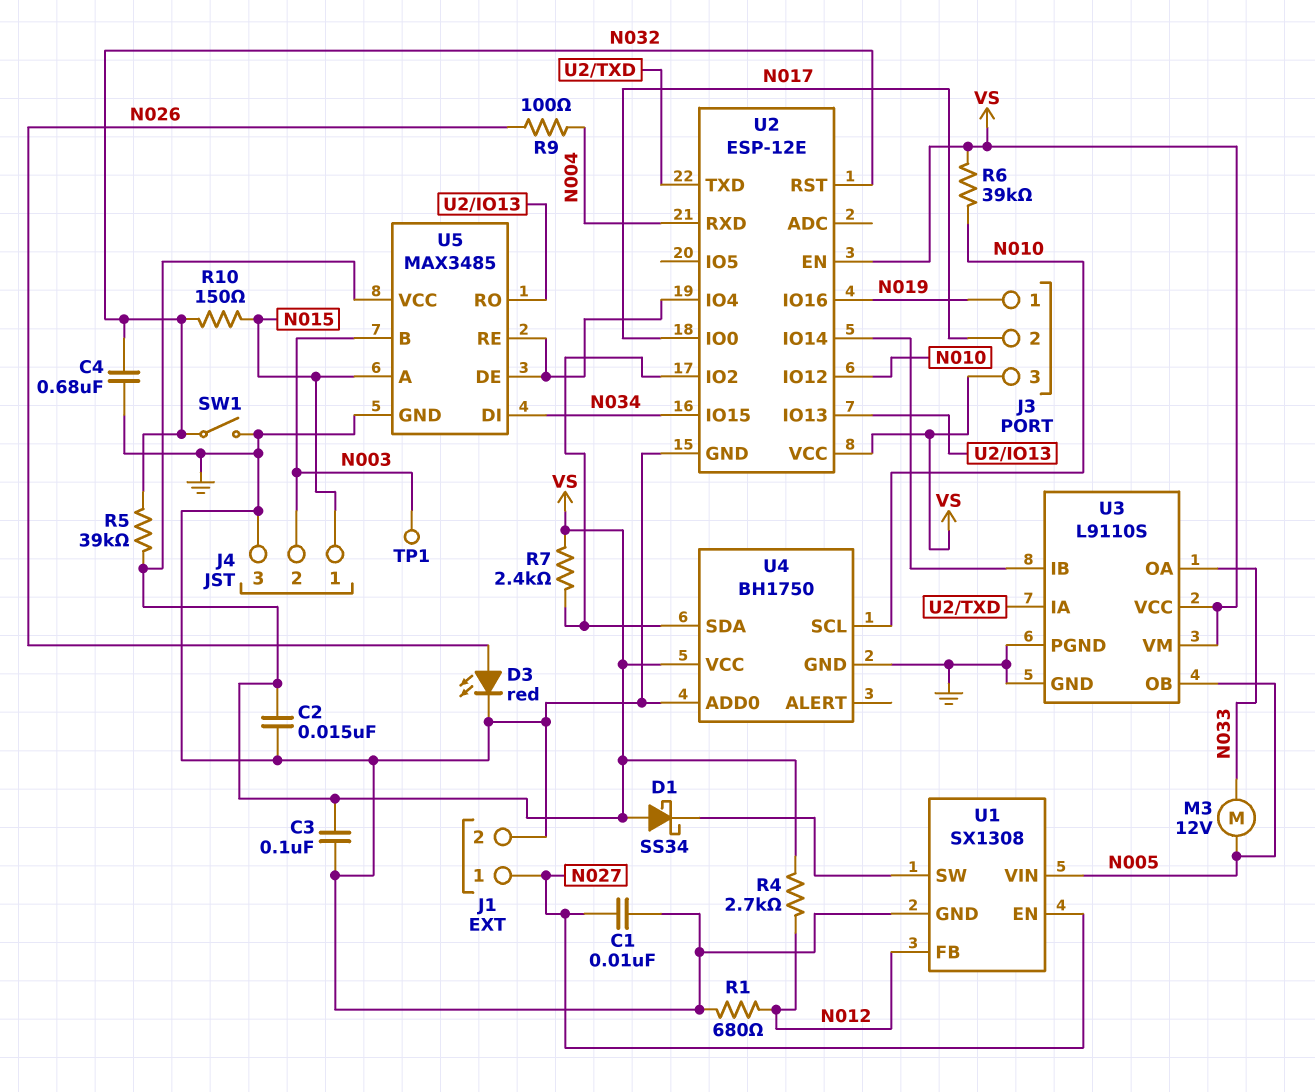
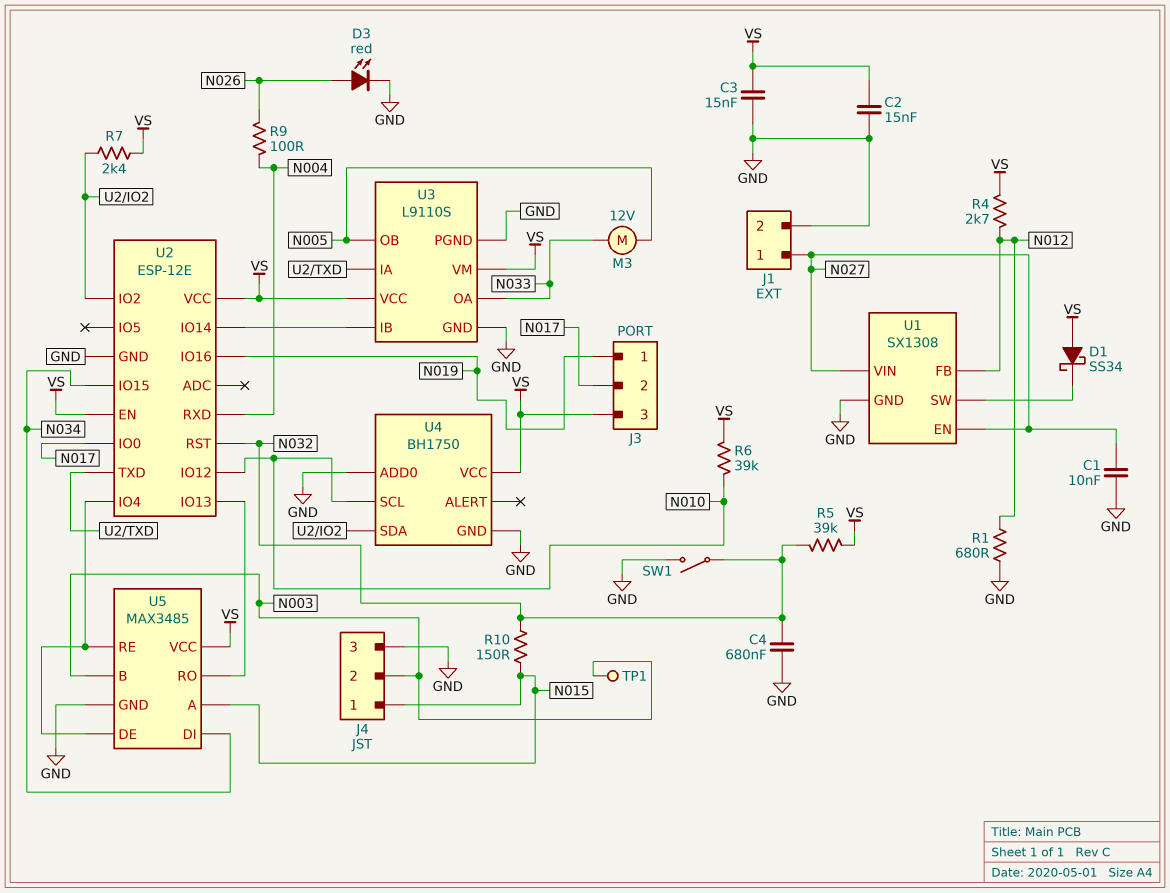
C3: 100nF (GND, VS) -> 15nF (GND, VS)
U1 pin VIN: N005 -> N027

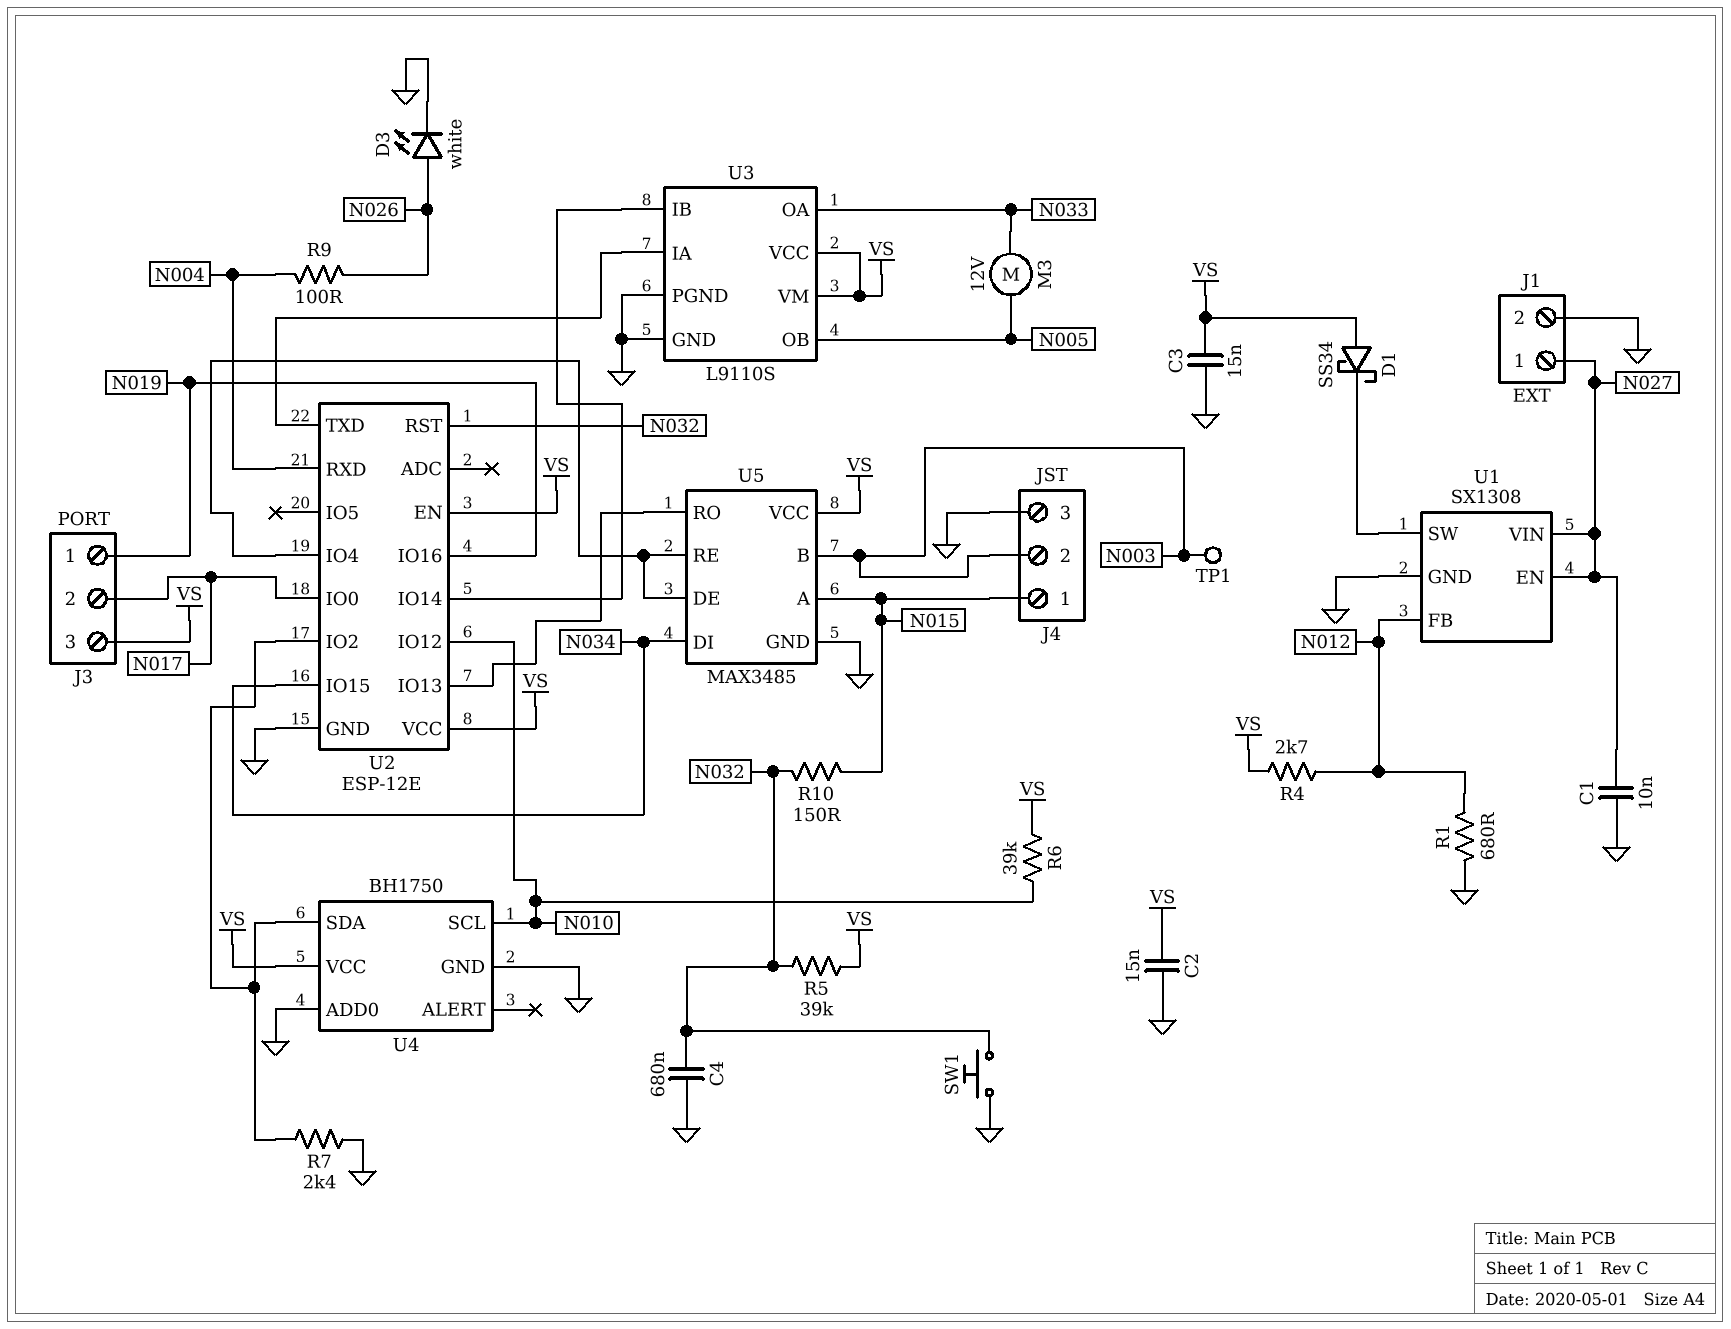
D3: LED red (A N026, K GND) -> LED white (A N026, K GND)
R7: 2.4k (U2/IO2, VS) -> 2.4k (GND, U2/IO2)
SW1: switch (GND, N032) -> button (GND, N032)

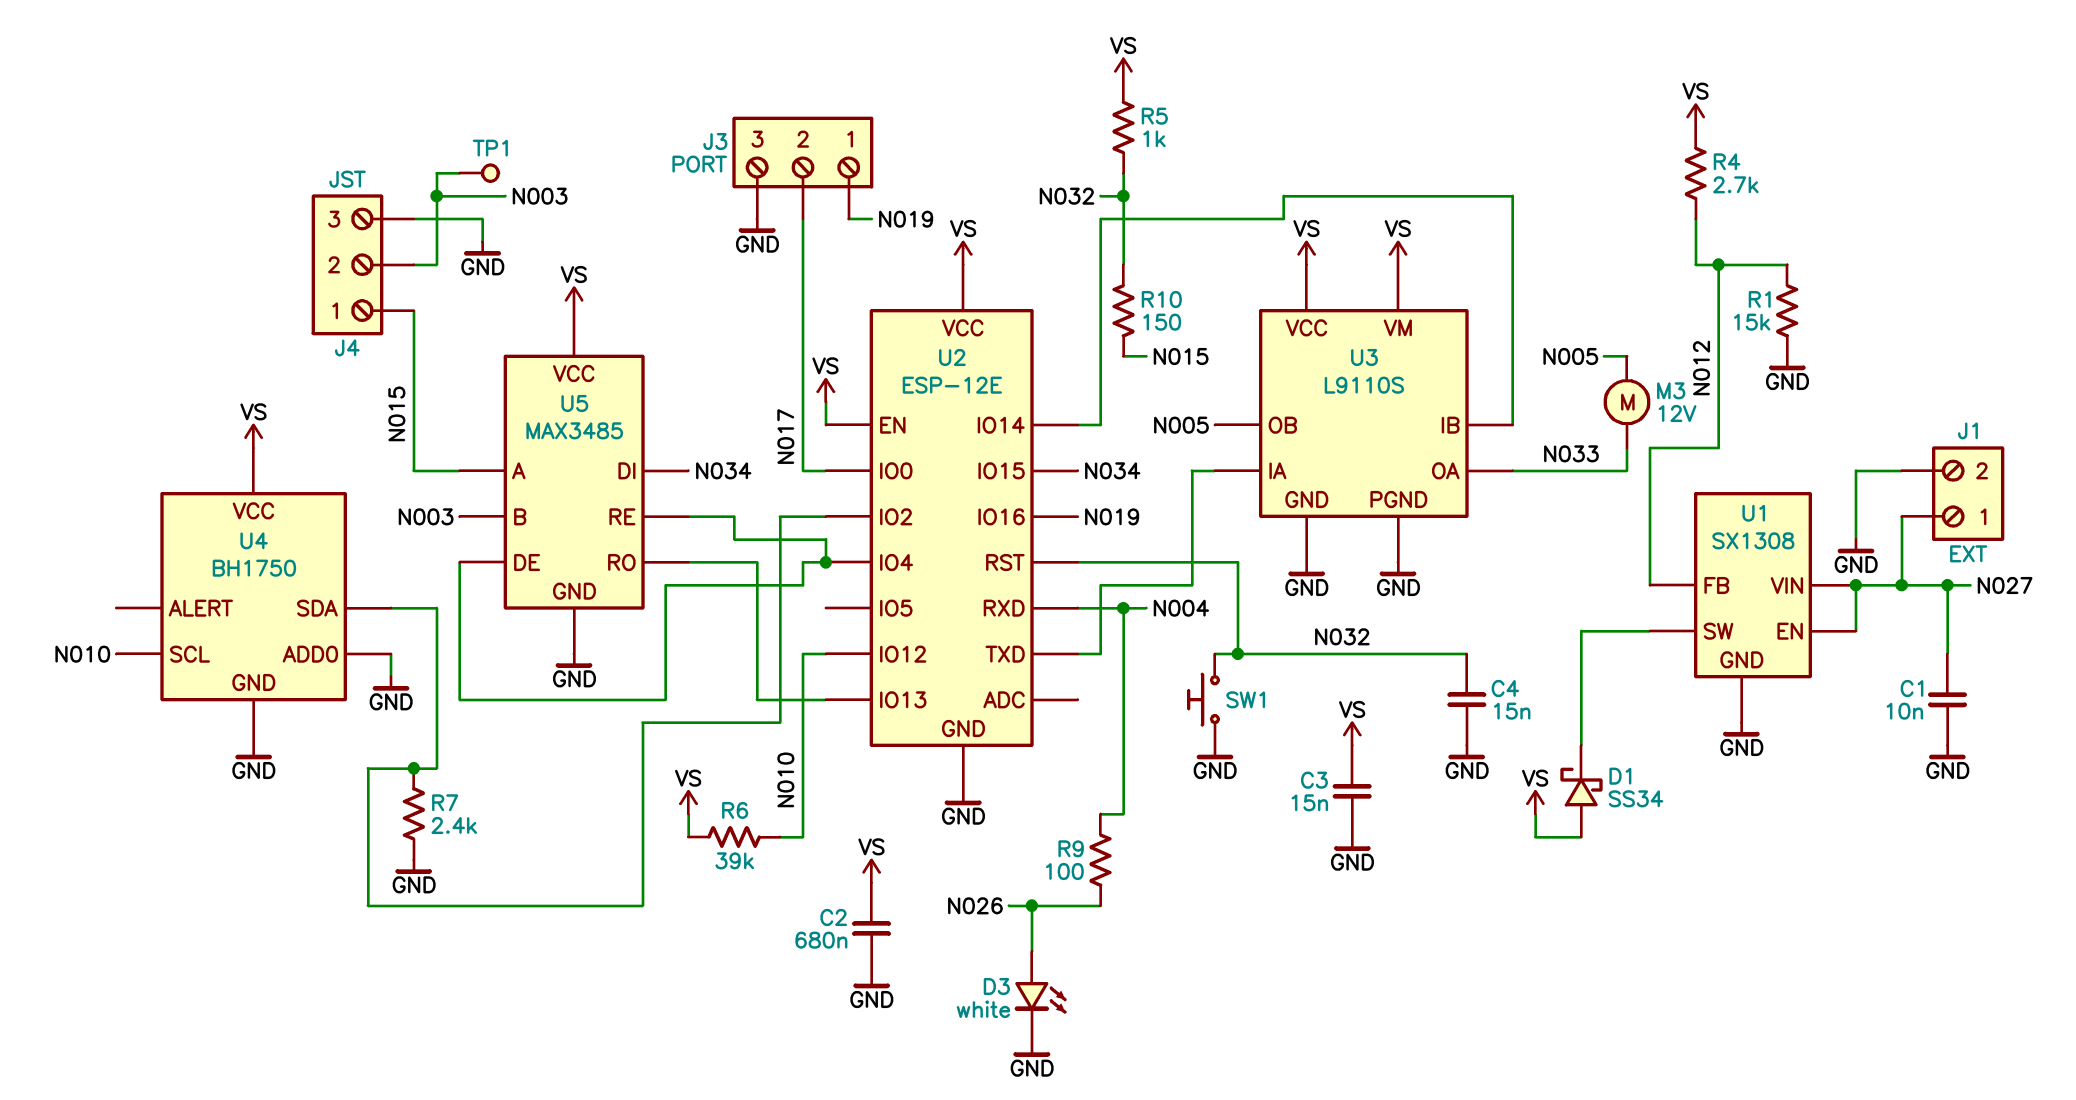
C2: 15nF (GND, VS) -> 680nF (GND, VS)
C4: 680nF (GND, N032) -> 15nF (GND, N032)
J3 pin 3: VS -> GND
R1: 680 (GND, N012) -> 15k (GND, N012)
R5: 39k (N032, VS) -> 1k (N032, VS)

